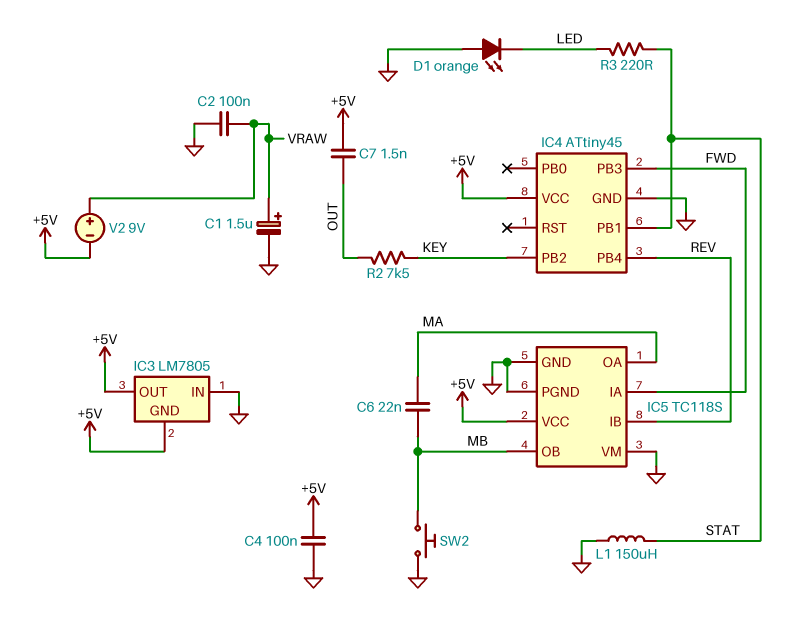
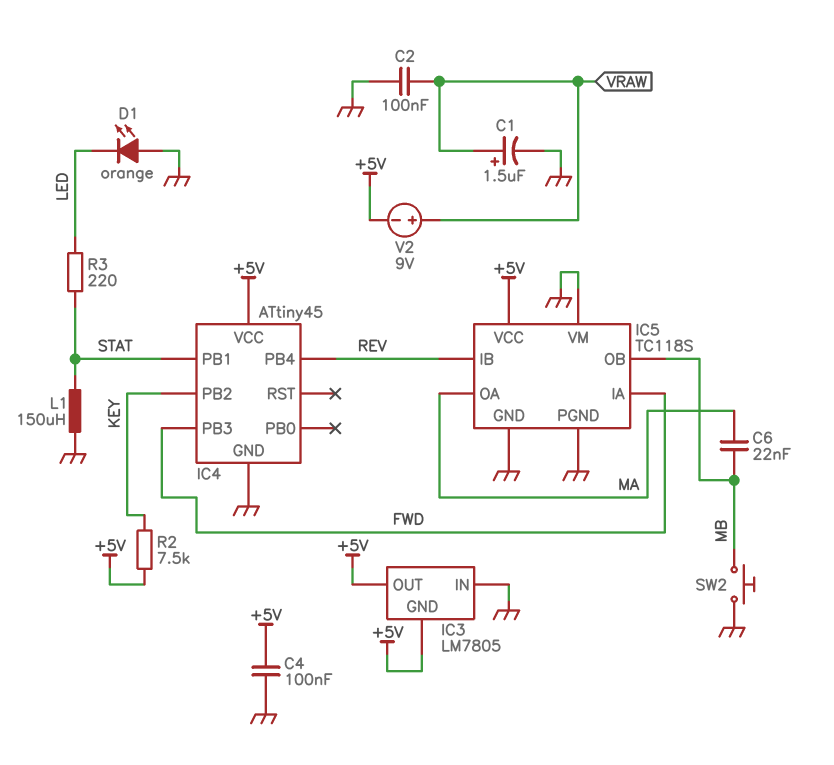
C7: 1.5nF (+5V, OUT) -> none
R2: 7.5k (KEY, OUT) -> 7.5k (+5V, KEY)

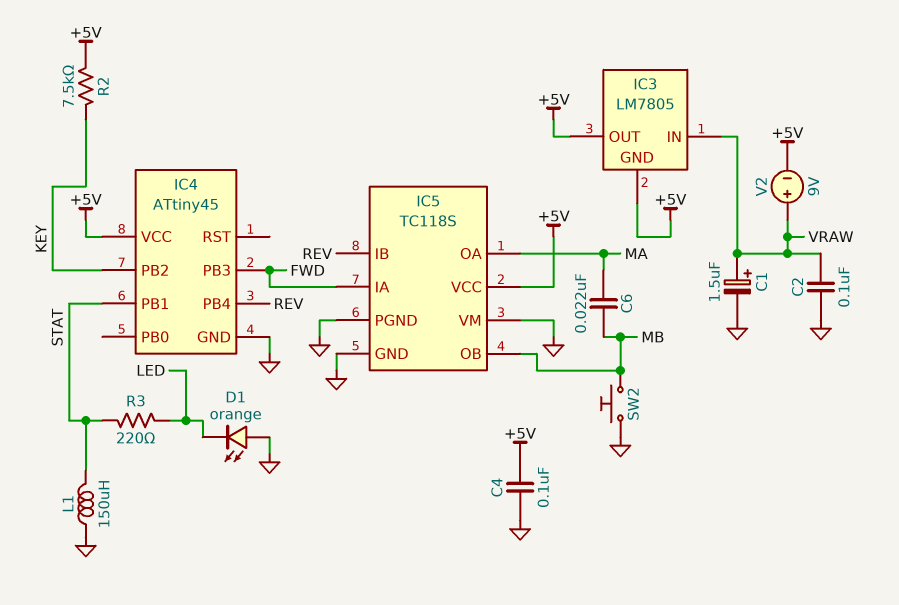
IC3 pin IN: GND -> VRAW

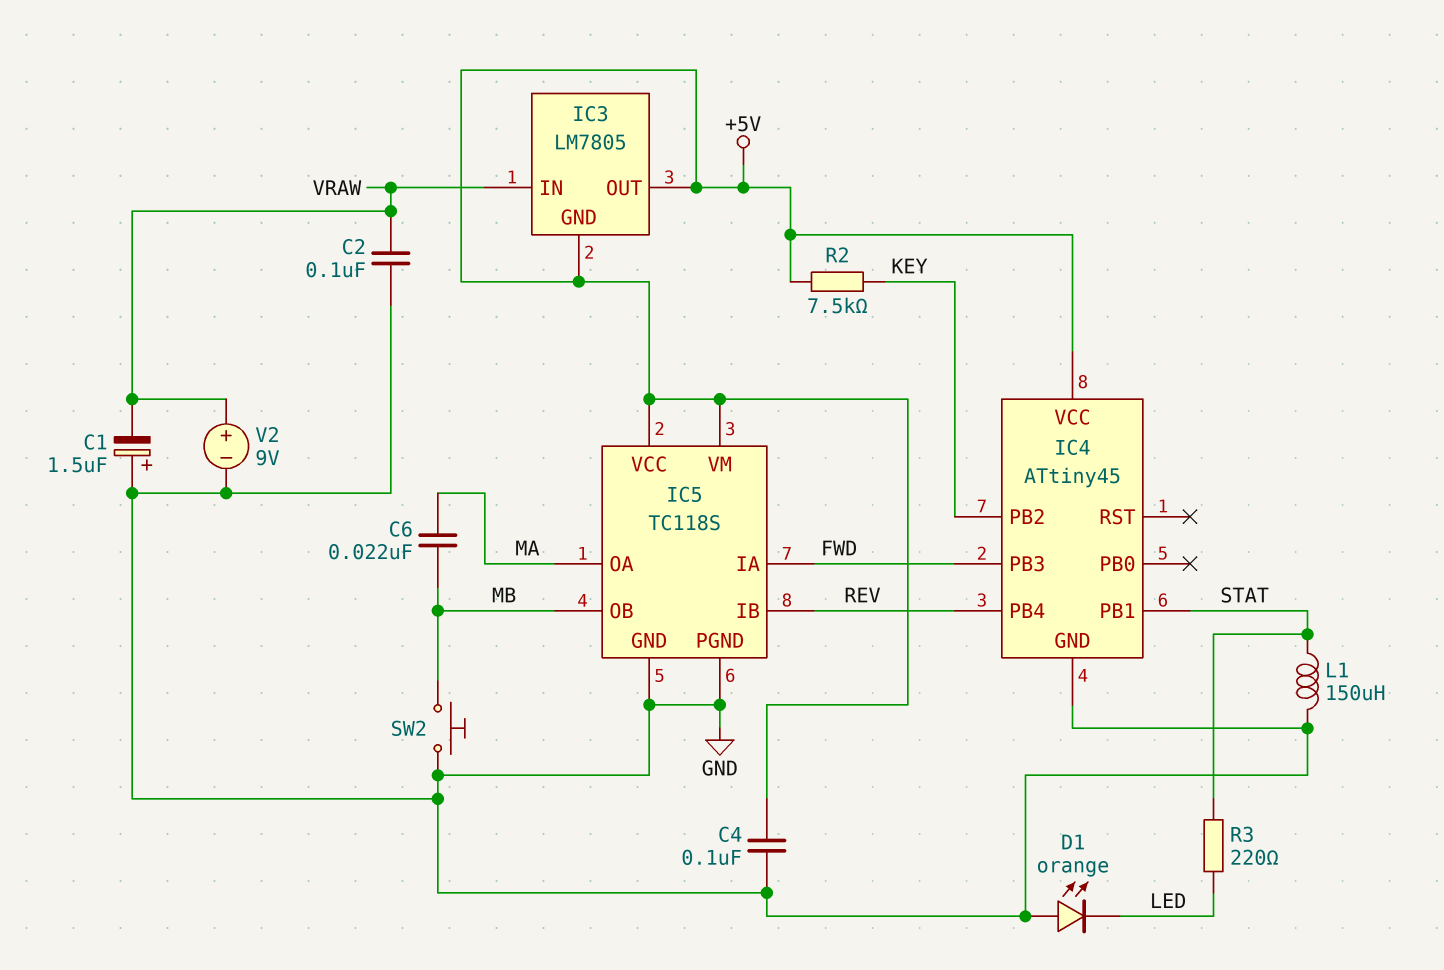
C1: 1.5uF (plus VRAW, minus GND) -> 1.5uF (plus GND, minus VRAW)
IC5 pin VM: GND -> +5V
V2: 9V (plus VRAW, minus +5V) -> 9V (plus VRAW, minus GND)

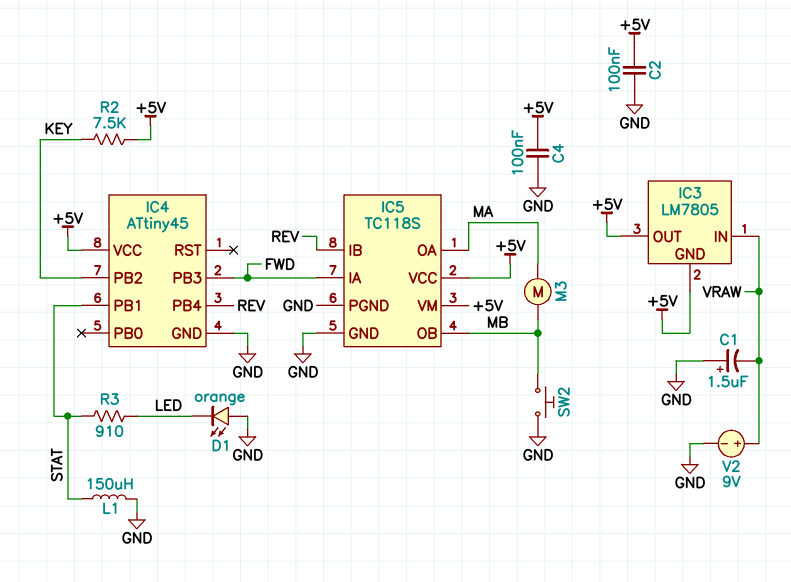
C2: 100nF (GND, VRAW) -> 100nF (+5V, GND)
C6: 22nF (MA, MB) -> none
M3: none -> motor (MA, MB)
R3: 220 (LED, STAT) -> 910 (LED, STAT)

